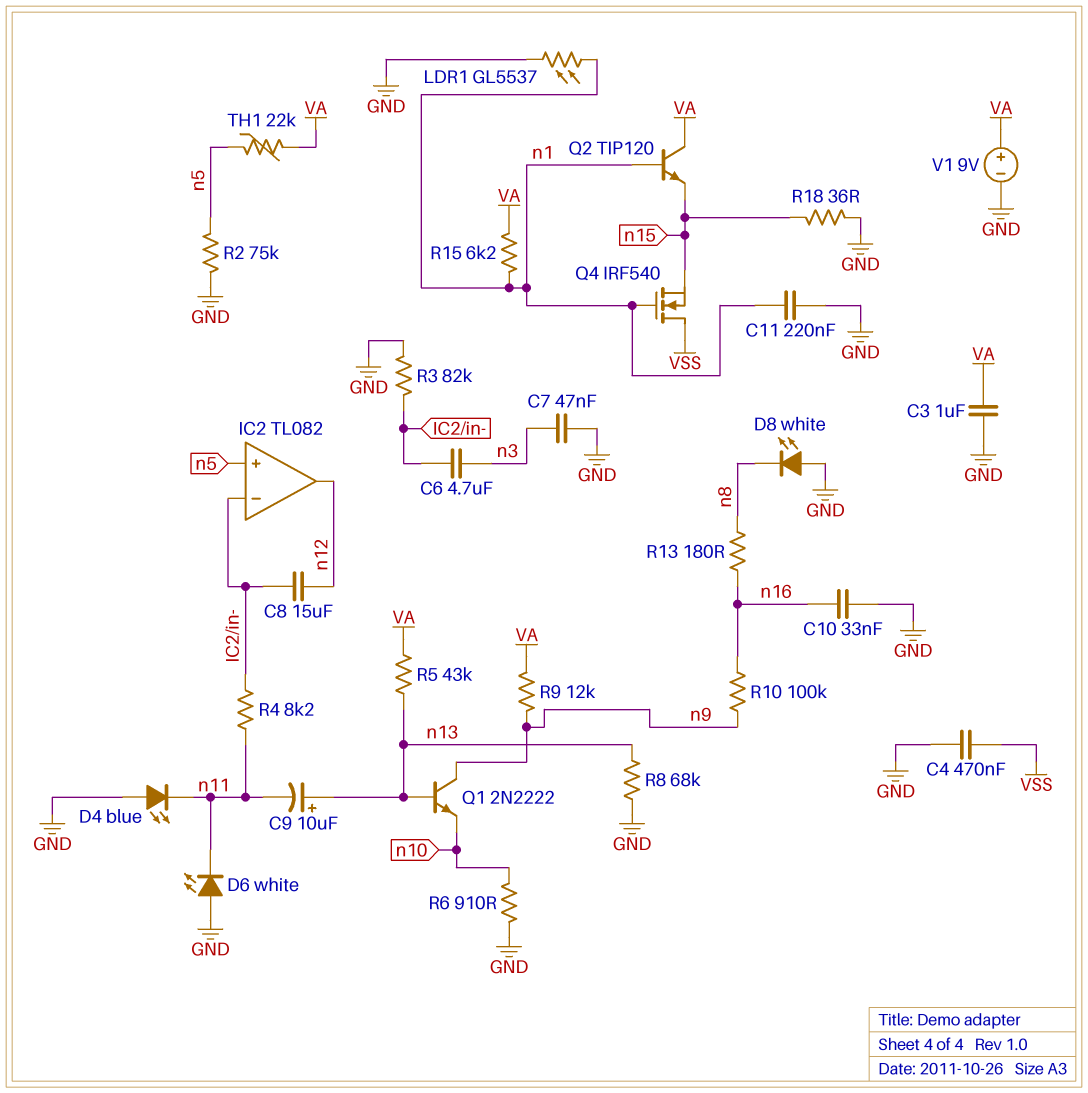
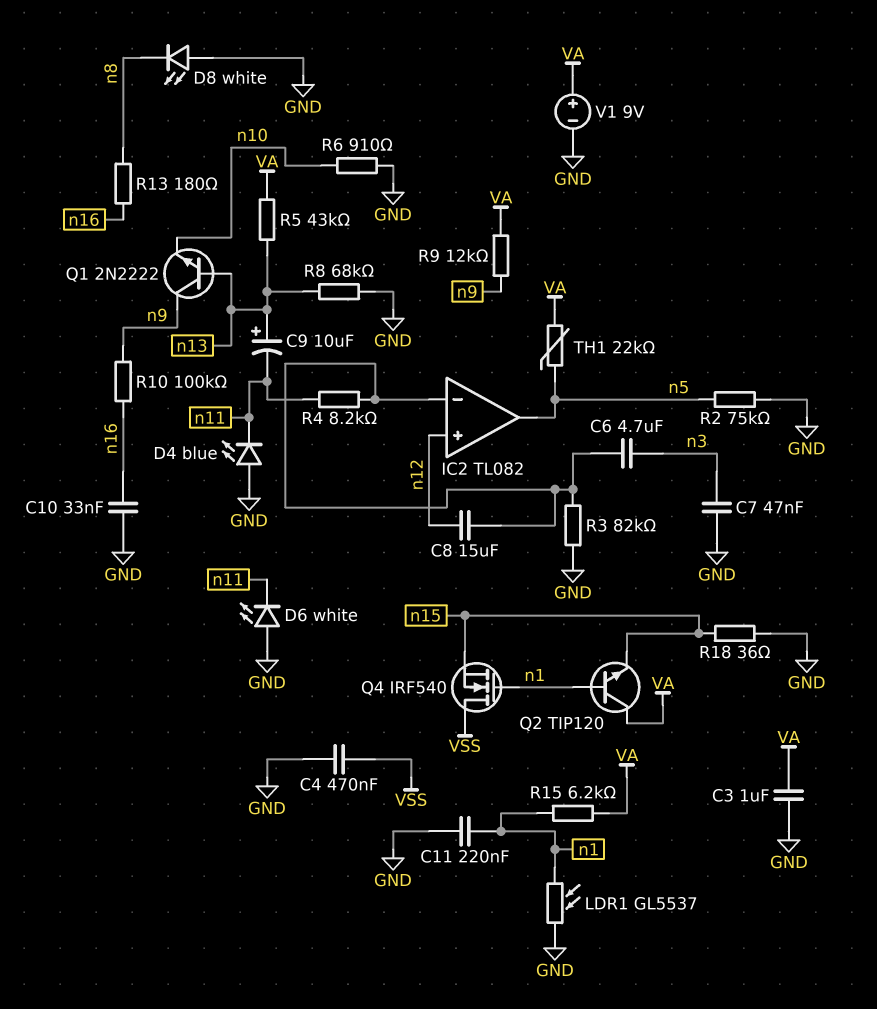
IC2 pin in+: n5 -> n12
IC2 pin out: n12 -> n5

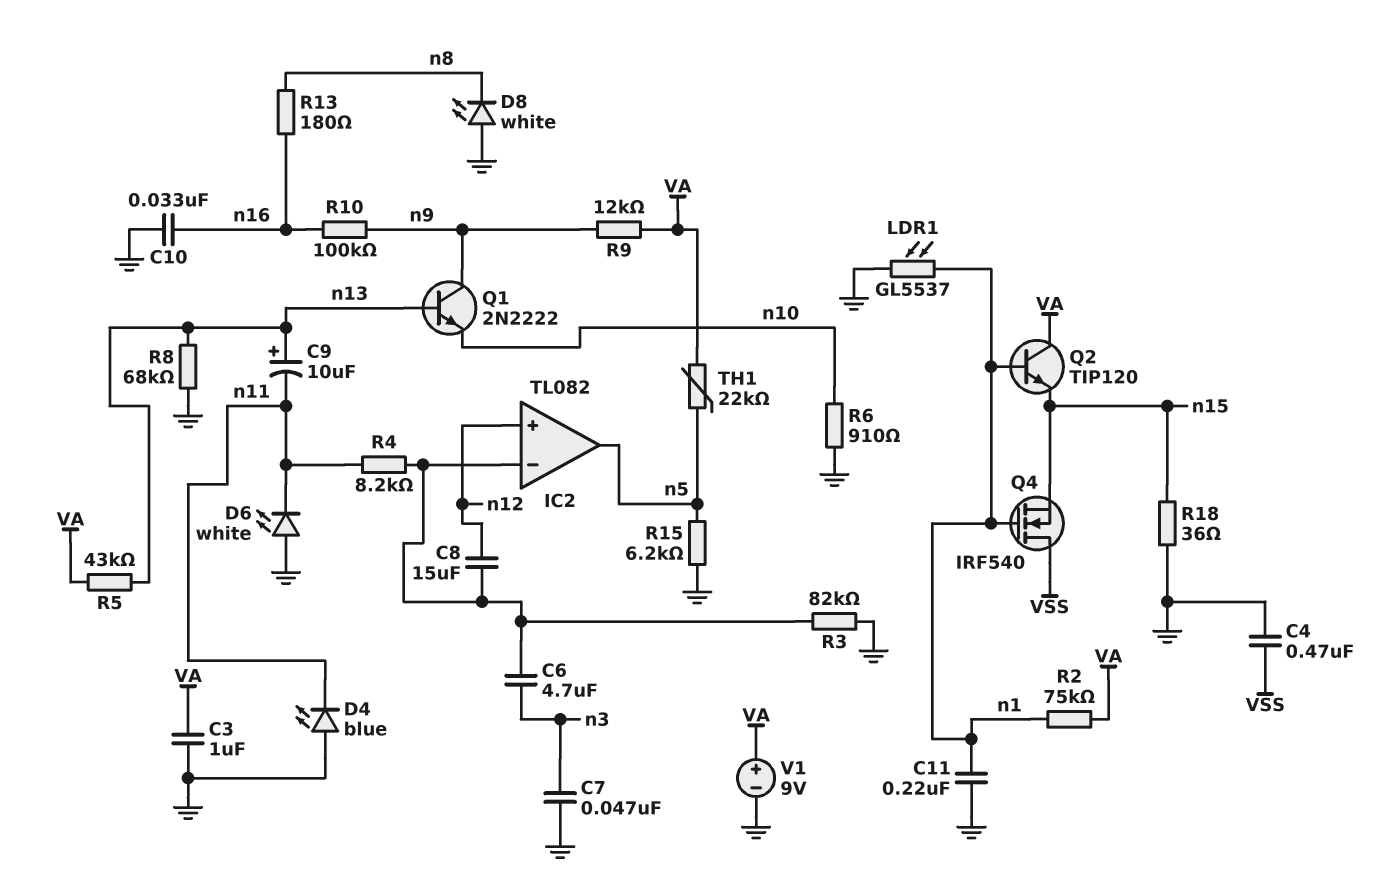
R2: 75k (GND, n5) -> 75k (VA, n1)
R15: 6.2k (VA, n1) -> 6.2k (GND, n5)

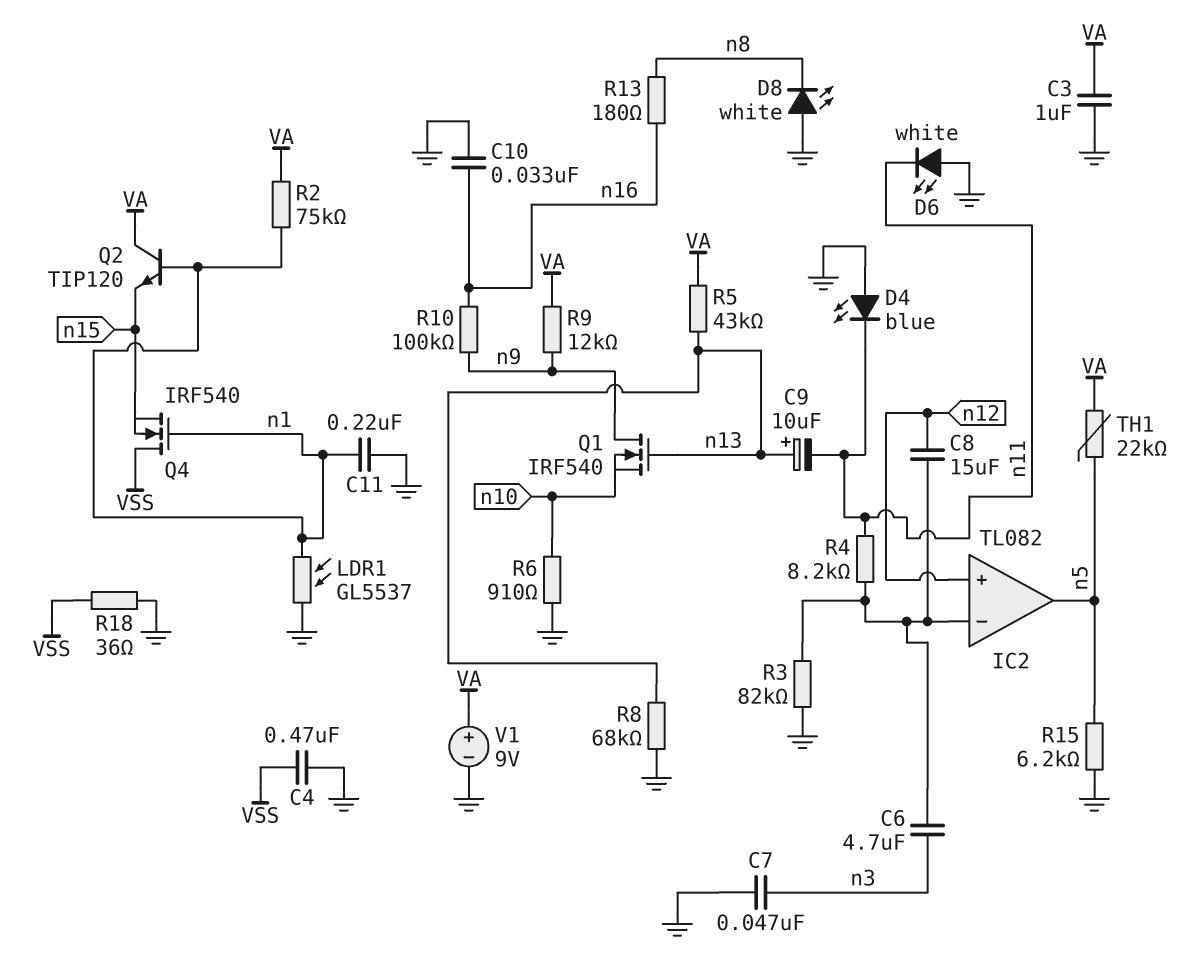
Q1: NPN 2N2222 (B n13, C n9, E n10) -> NMOS IRF540 (G n13, D n9, S n10)
R18: 36 (GND, n15) -> 36 (GND, VSS)

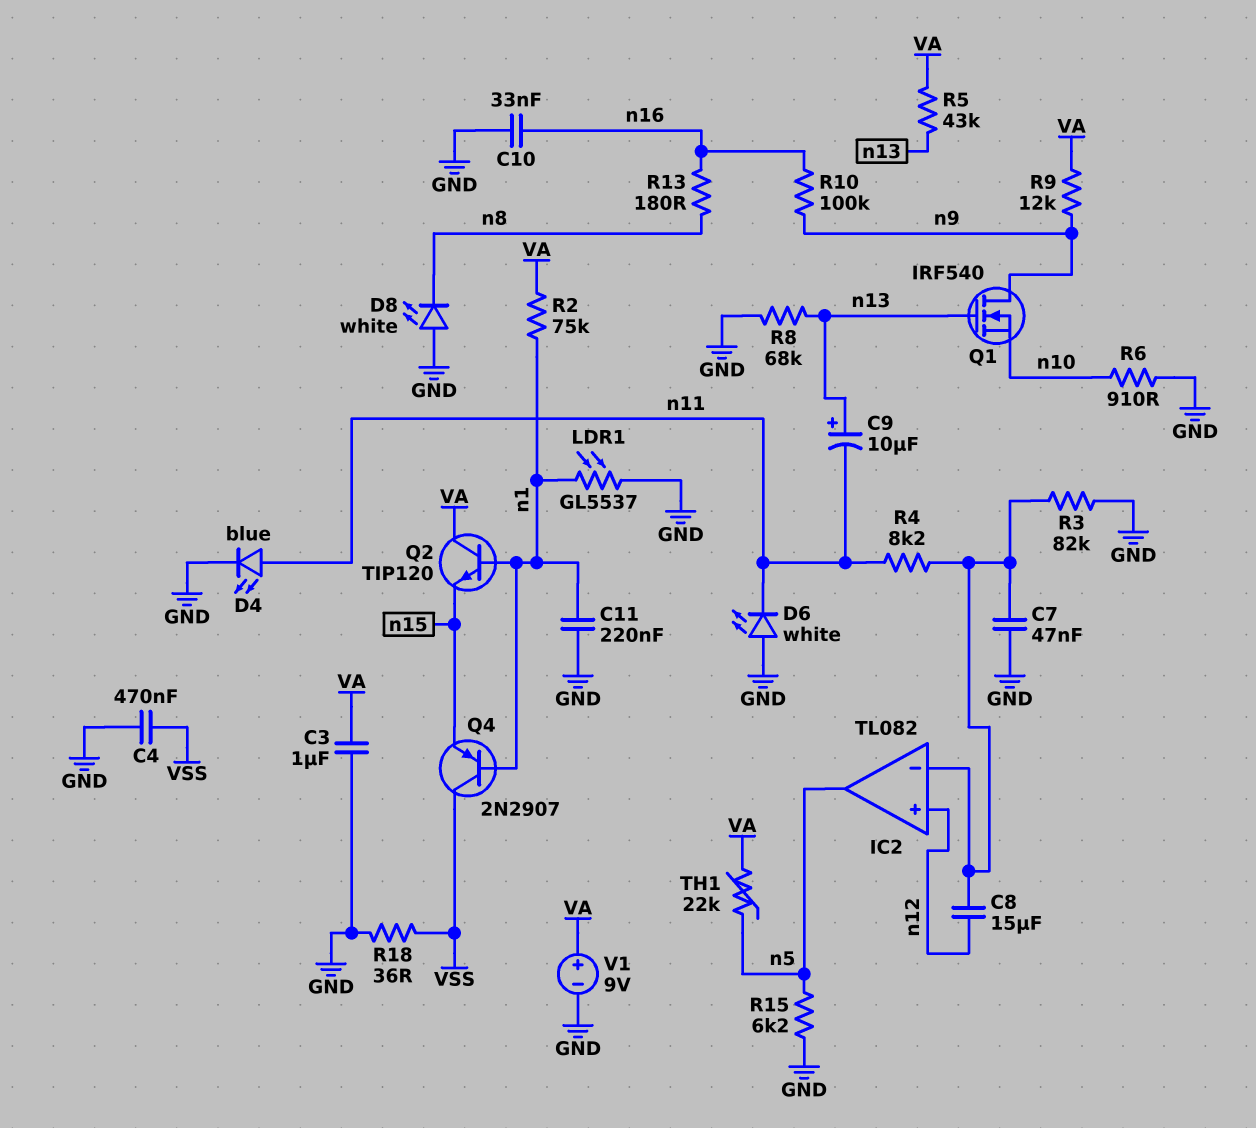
C6: 4.7uF (IC2/in-, n3) -> none
C7: 47nF (GND, n3) -> 47nF (GND, IC2/in-)
D4: LED blue (A GND, K n11) -> LED blue (A n11, K GND)
Q4: NMOS IRF540 (G n1, D VSS, S n15) -> PNP 2N2907 (B n1, C VSS, E n15)

